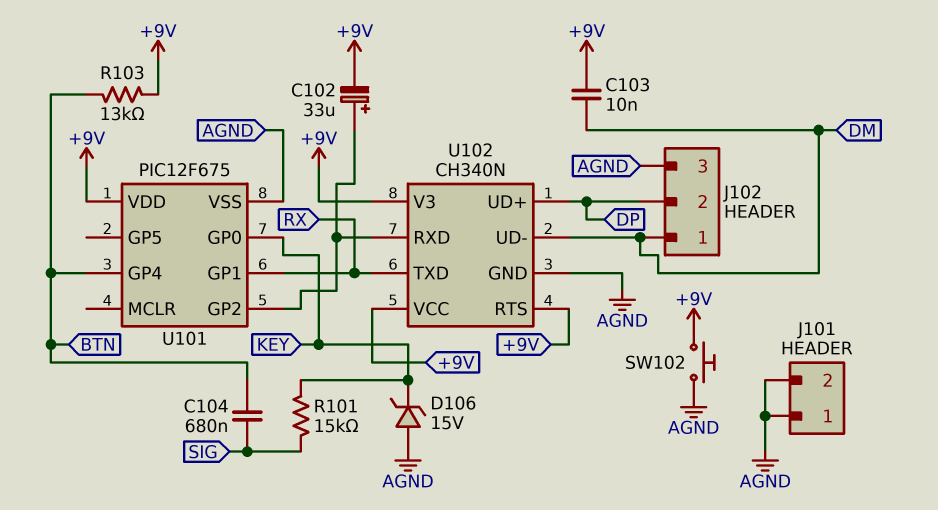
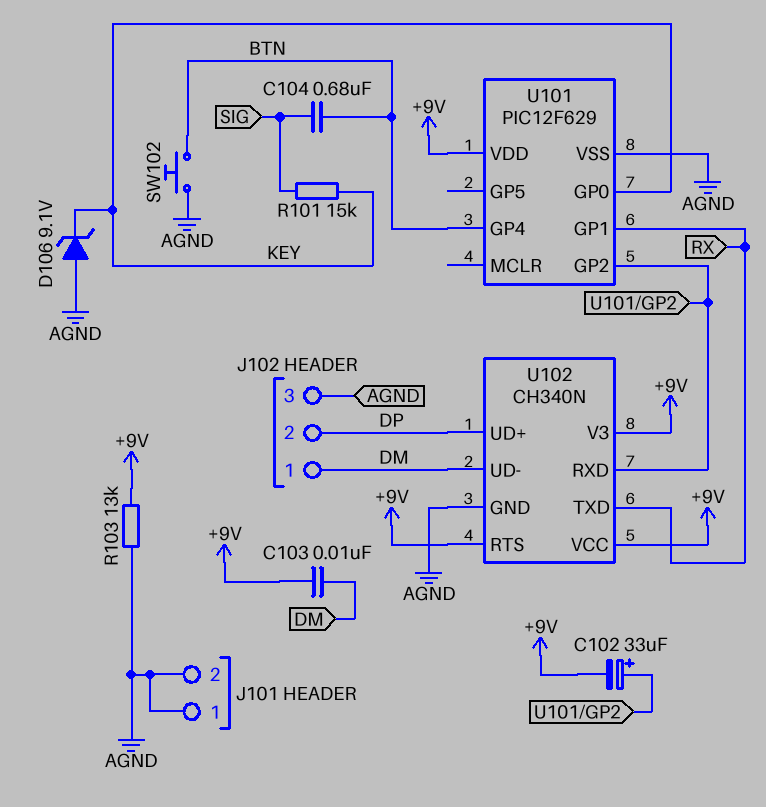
D106: zener 15V (A AGND, K KEY) -> zener 9.1V (A AGND, K KEY)
R103: 13k (+9V, BTN) -> 13k (+9V, AGND)
SW102: button (+9V, AGND) -> button (AGND, BTN)
U101: PIC12F675 -> PIC12F629

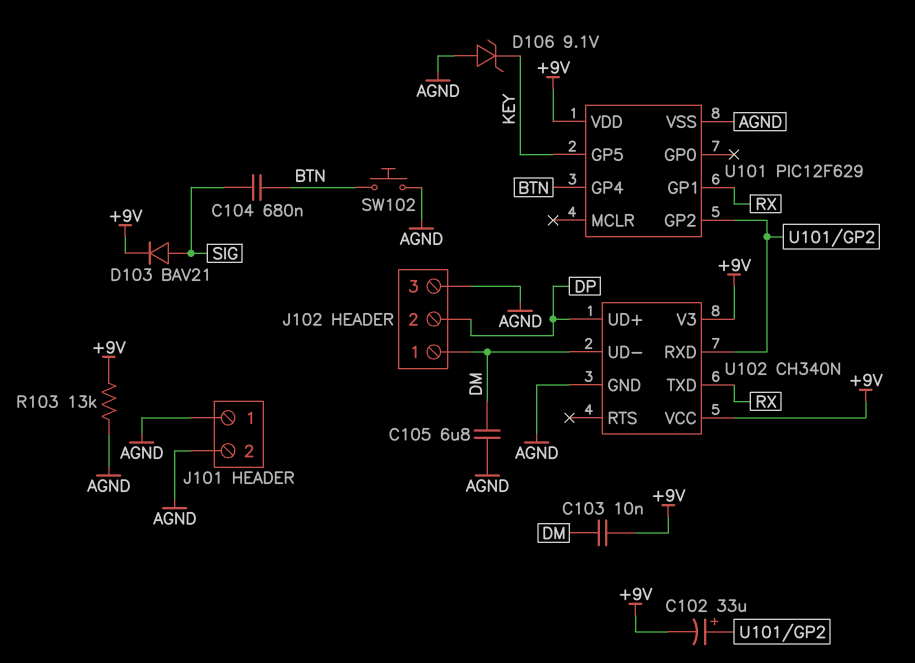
C105: none -> 6.8uF (AGND, DM)
D103: none -> diode BAV21 (A SIG, K +9V)
R101: 15k (KEY, SIG) -> none
U101 pin GP0: KEY -> none
U101 pin GP5: none -> KEY
U102 pin RTS: +9V -> none

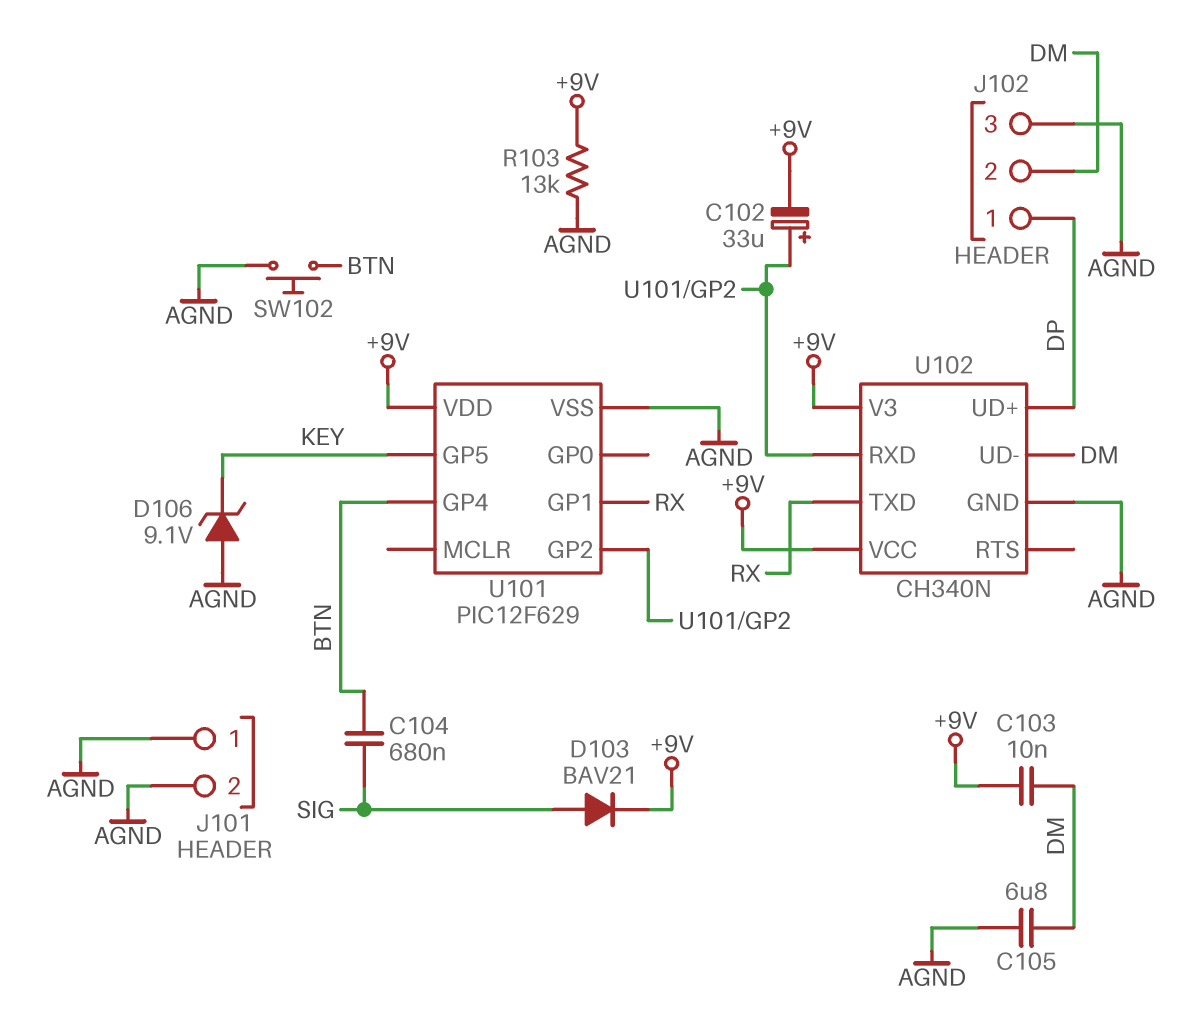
J102 pin 1: DM -> DP
J102 pin 2: DP -> DM

